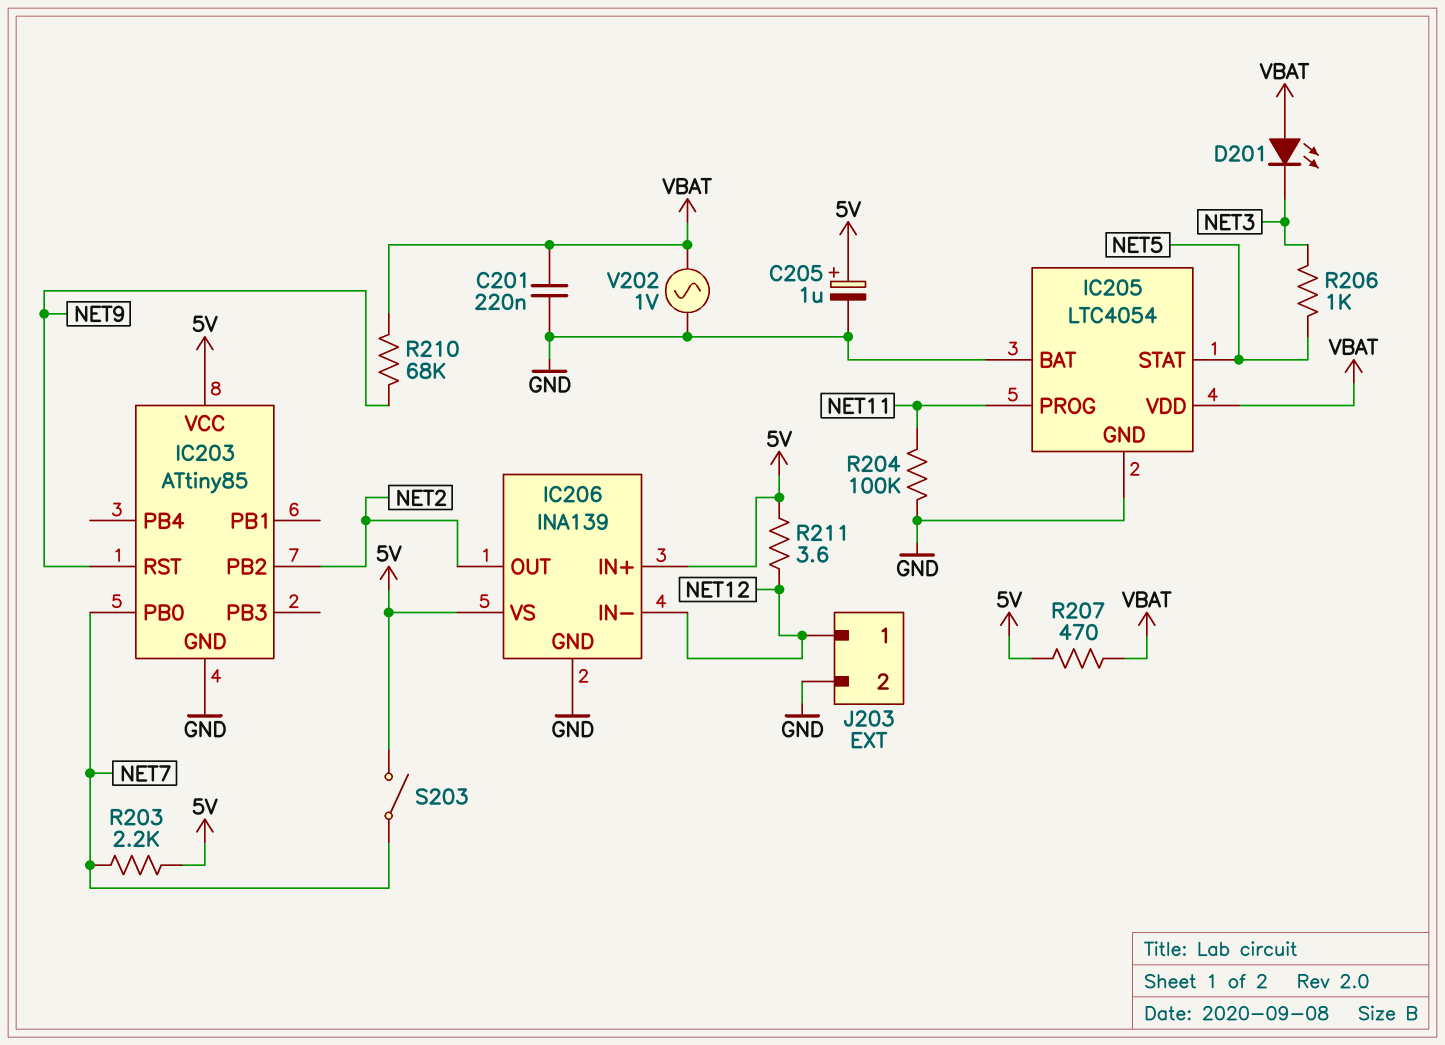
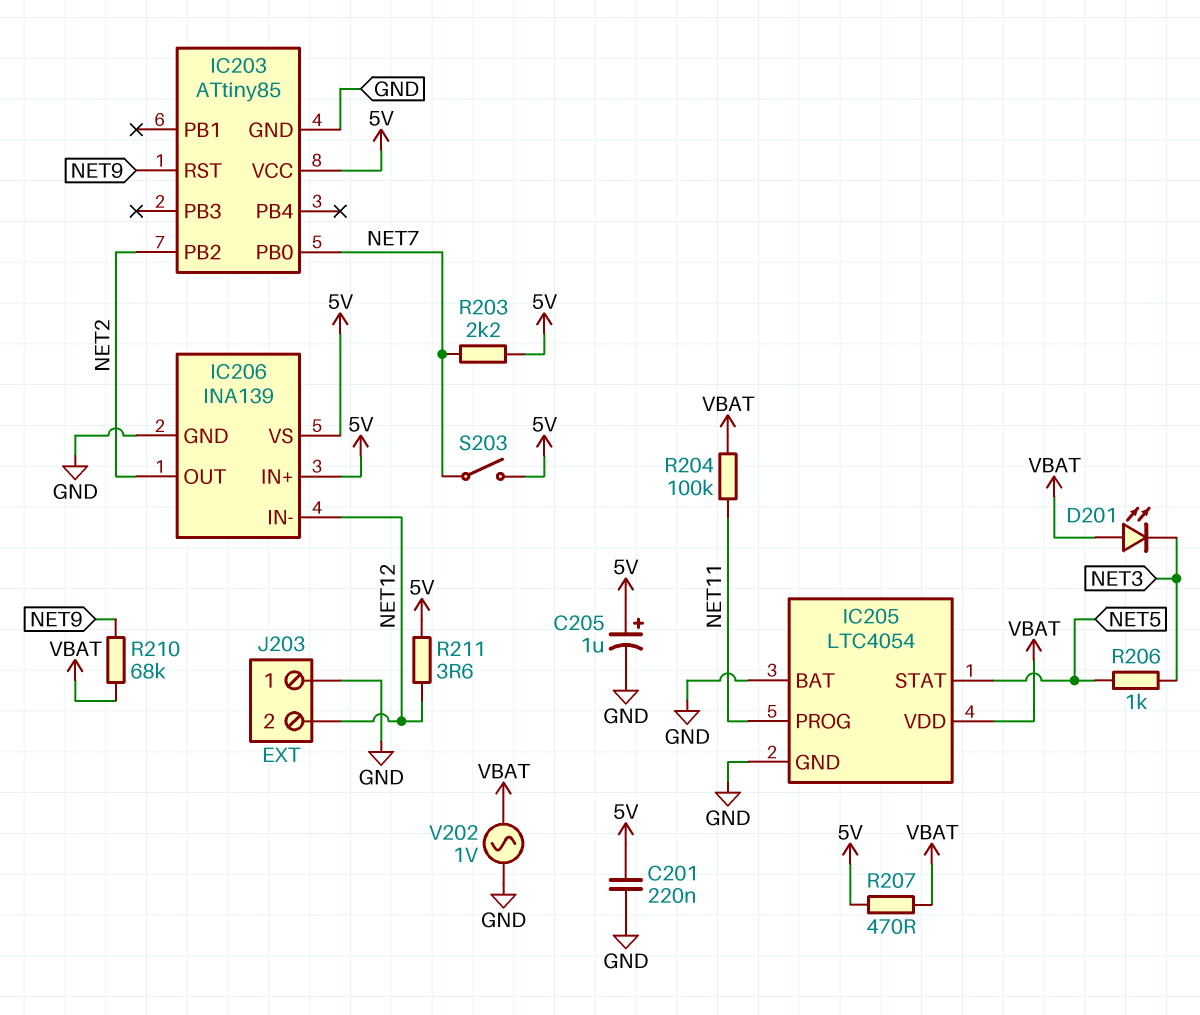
C201: 220nF (GND, VBAT) -> 220nF (5V, GND)
J203 pin 1: NET12 -> GND
J203 pin 2: GND -> NET12
R204: 100k (GND, NET11) -> 100k (NET11, VBAT)

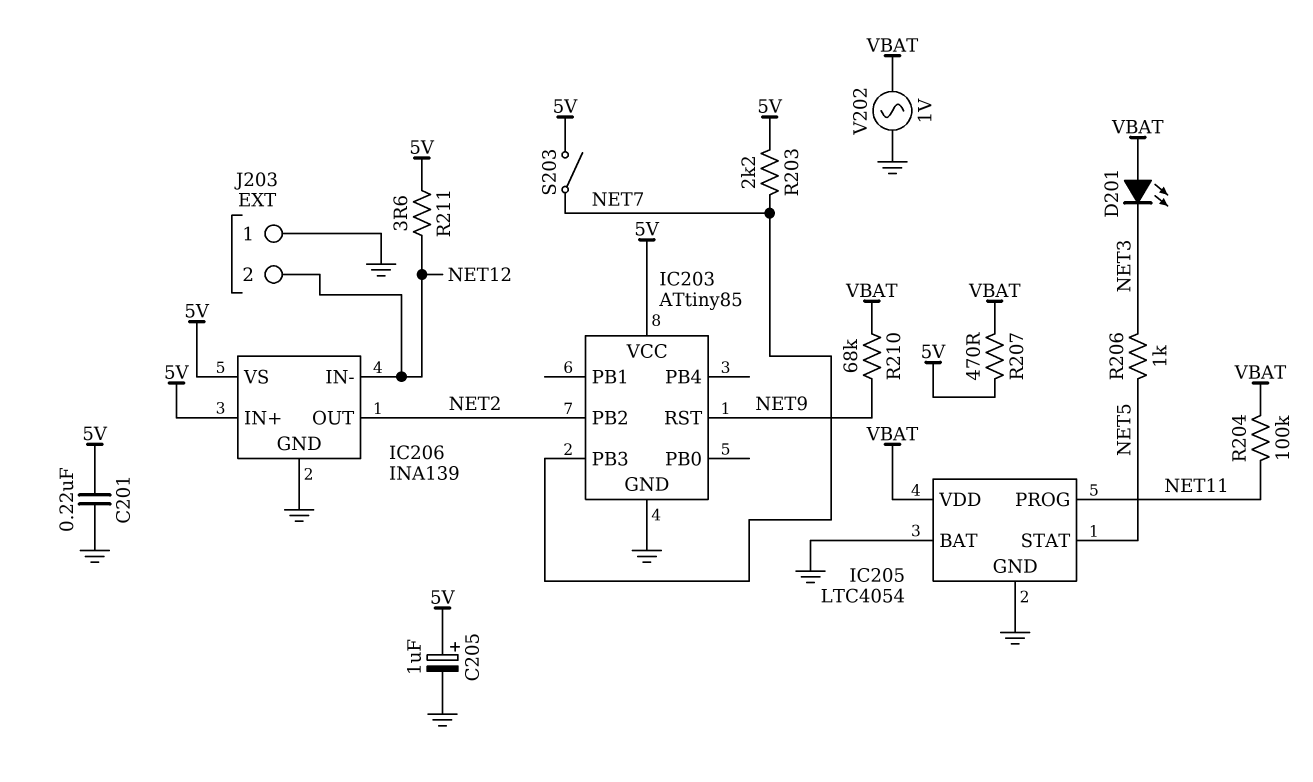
IC203 pin PB0: NET7 -> none
IC203 pin PB3: none -> NET7

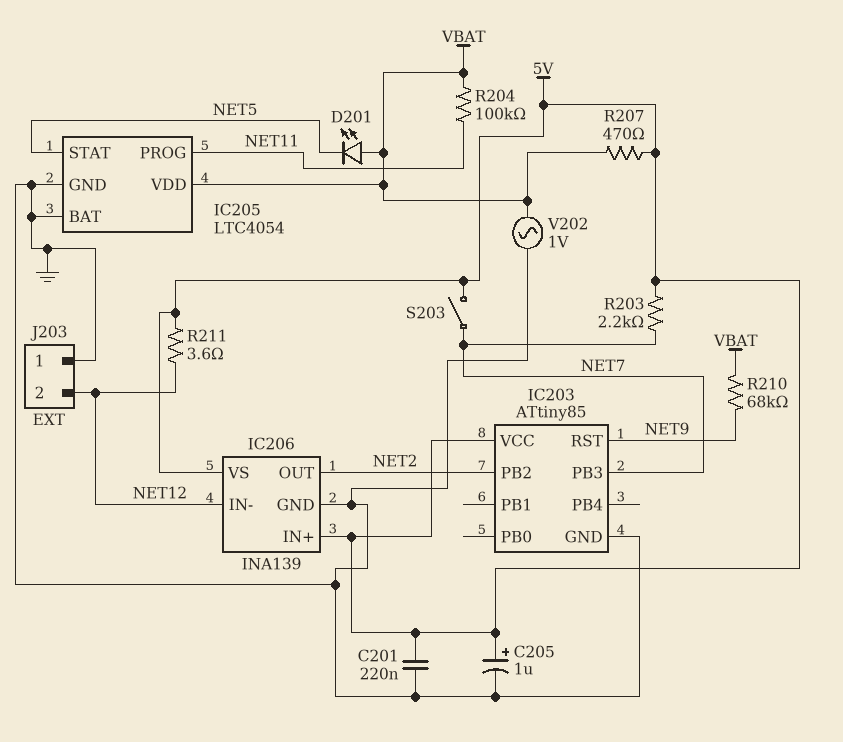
D201: LED (A VBAT, K NET3) -> LED (A VBAT, K NET5)
R206: 1k (NET3, NET5) -> none

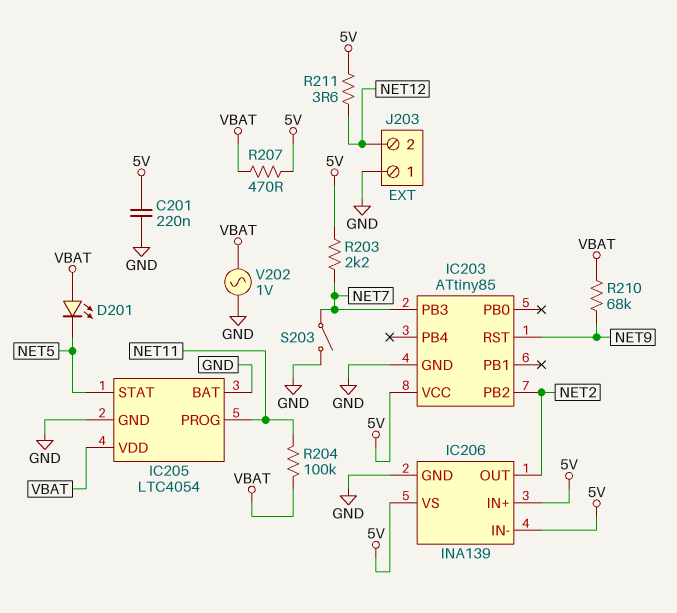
C205: 1uF (plus 5V, minus GND) -> none
IC206 pin IN-: NET12 -> 5V
S203: switch (5V, NET7) -> switch (GND, NET7)

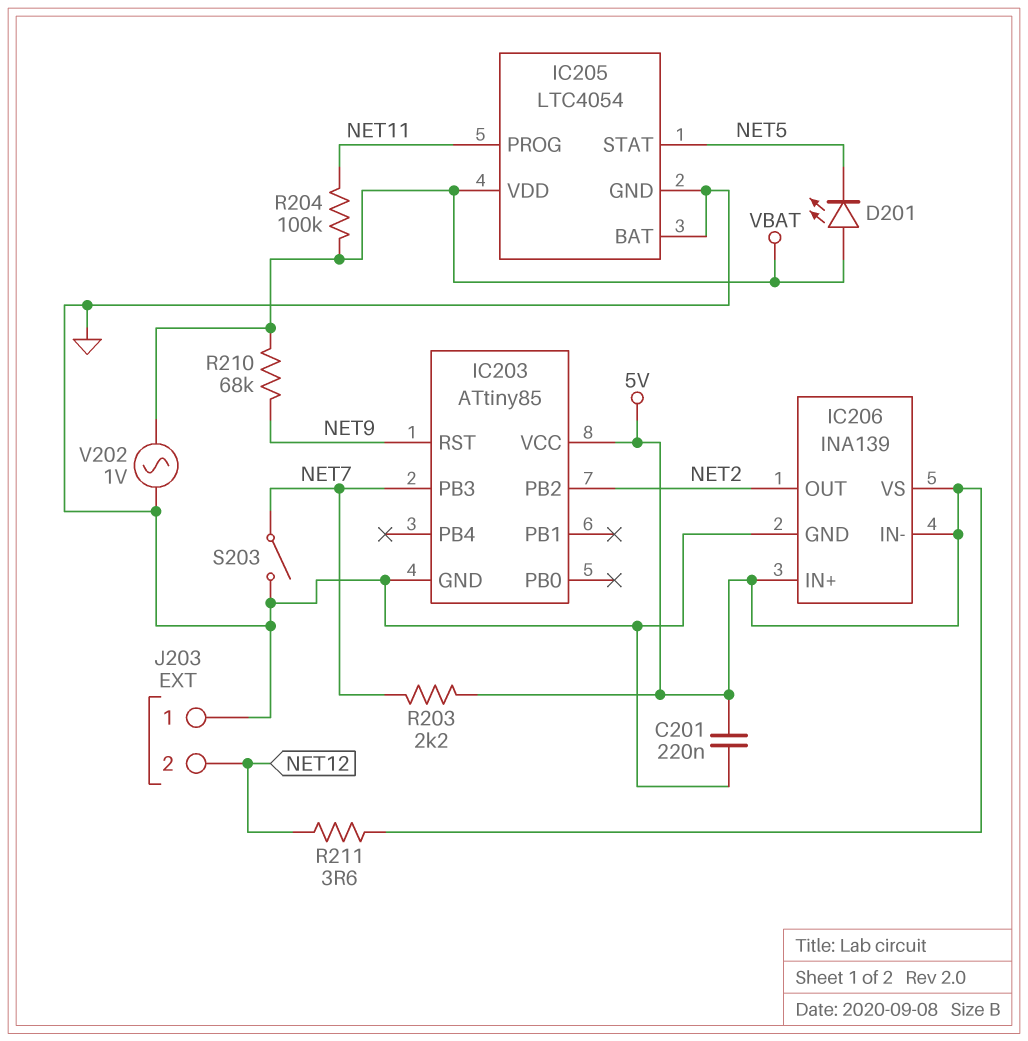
R207: 470 (5V, VBAT) -> none

